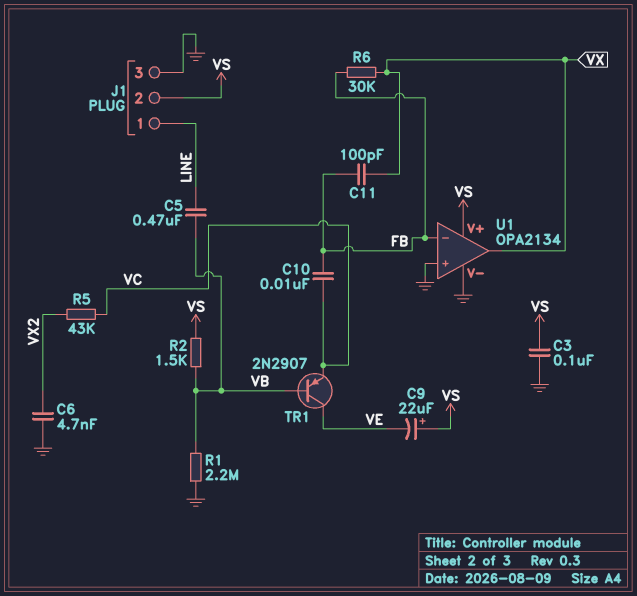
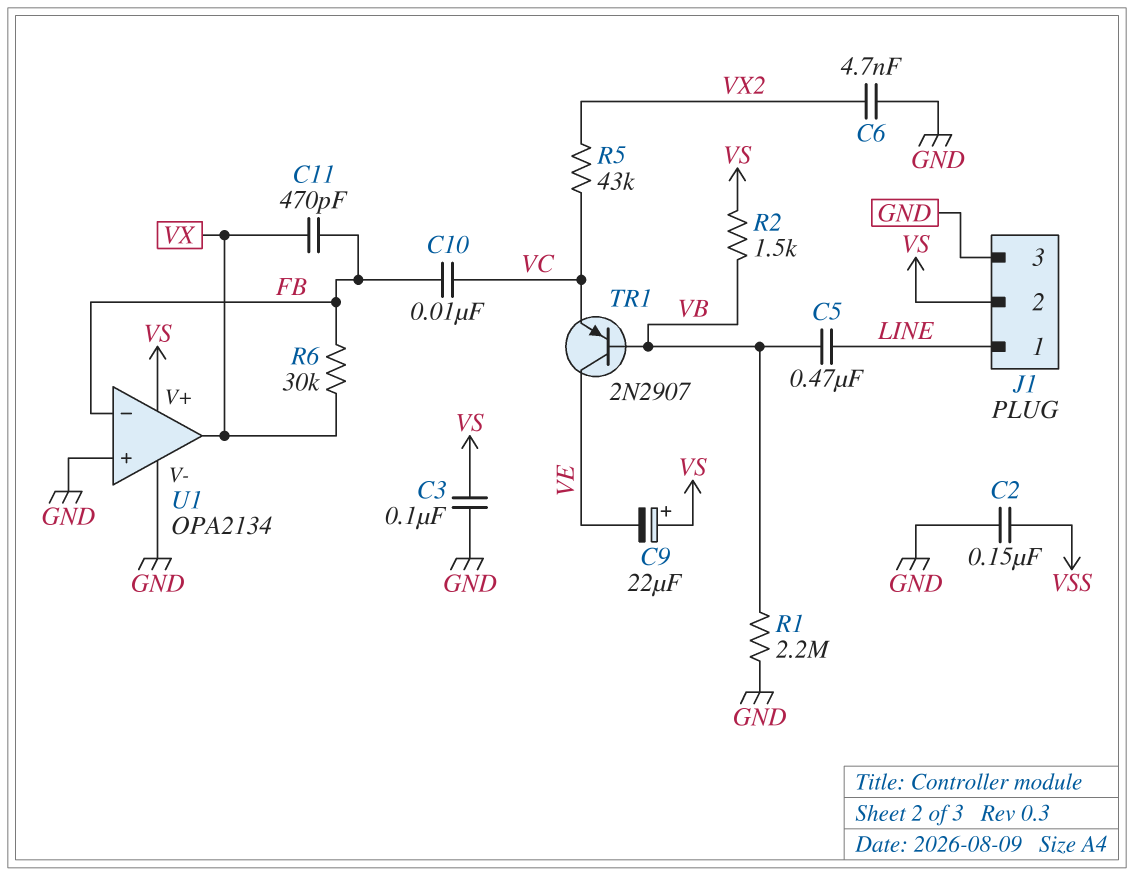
C2: none -> 150nF (GND, VSS)
C11: 100pF (FB, VX) -> 470pF (FB, VX)

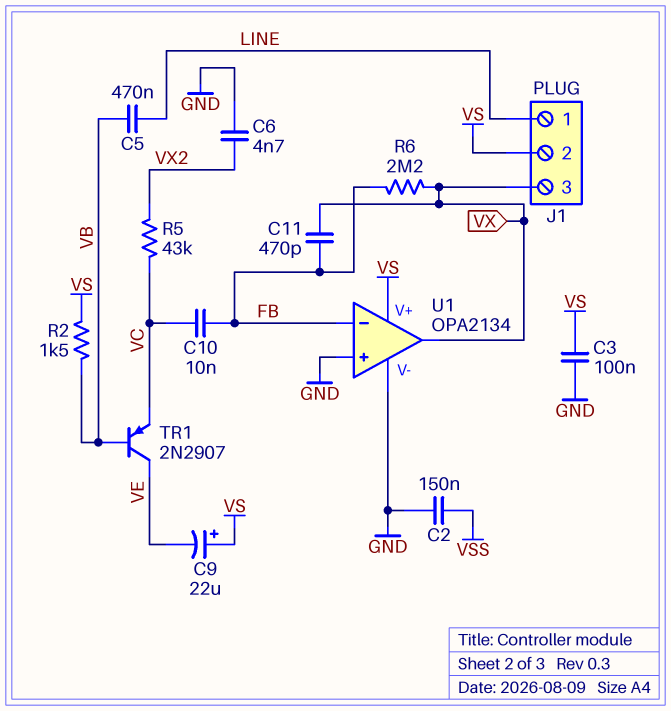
J1 pin 3: GND -> VX
R1: 2.2M (GND, VB) -> none
R6: 30k (FB, VX) -> 2.2M (FB, VX)

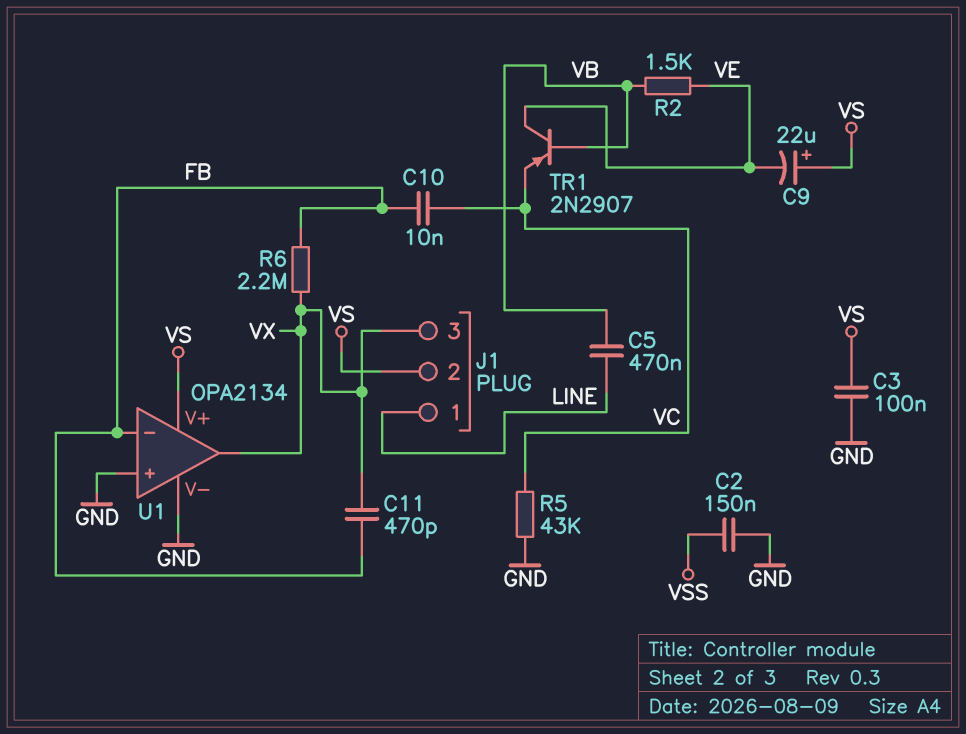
C6: 4.7nF (GND, VX2) -> none
R2: 1.5k (VB, VS) -> 1.5k (VB, VE)
R5: 43k (VC, VX2) -> 43k (GND, VC)

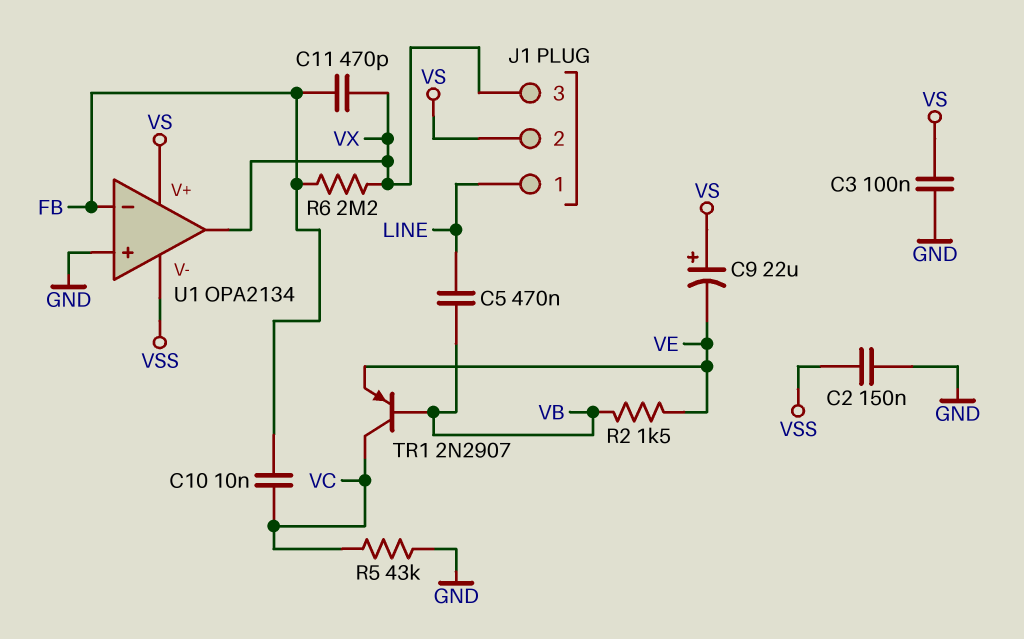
TR1: PNP 2N2907 (B VB, C VE, E VC) -> PNP 2N2907 (B VB, C VC, E VE)
U1 pin V-: GND -> VSS

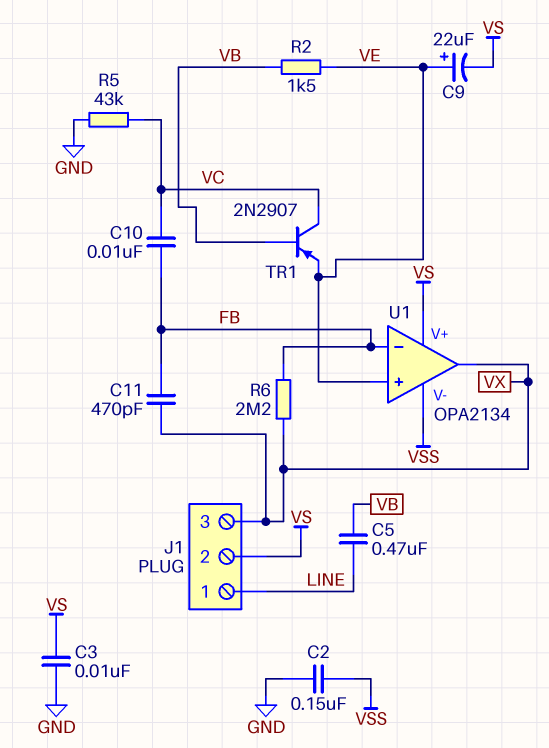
C3: 100nF (GND, VS) -> 10nF (GND, VS)
C9: 22uF (plus VS, minus VE) -> 22uF (plus VE, minus VS)
U1 pin in+: GND -> VE

